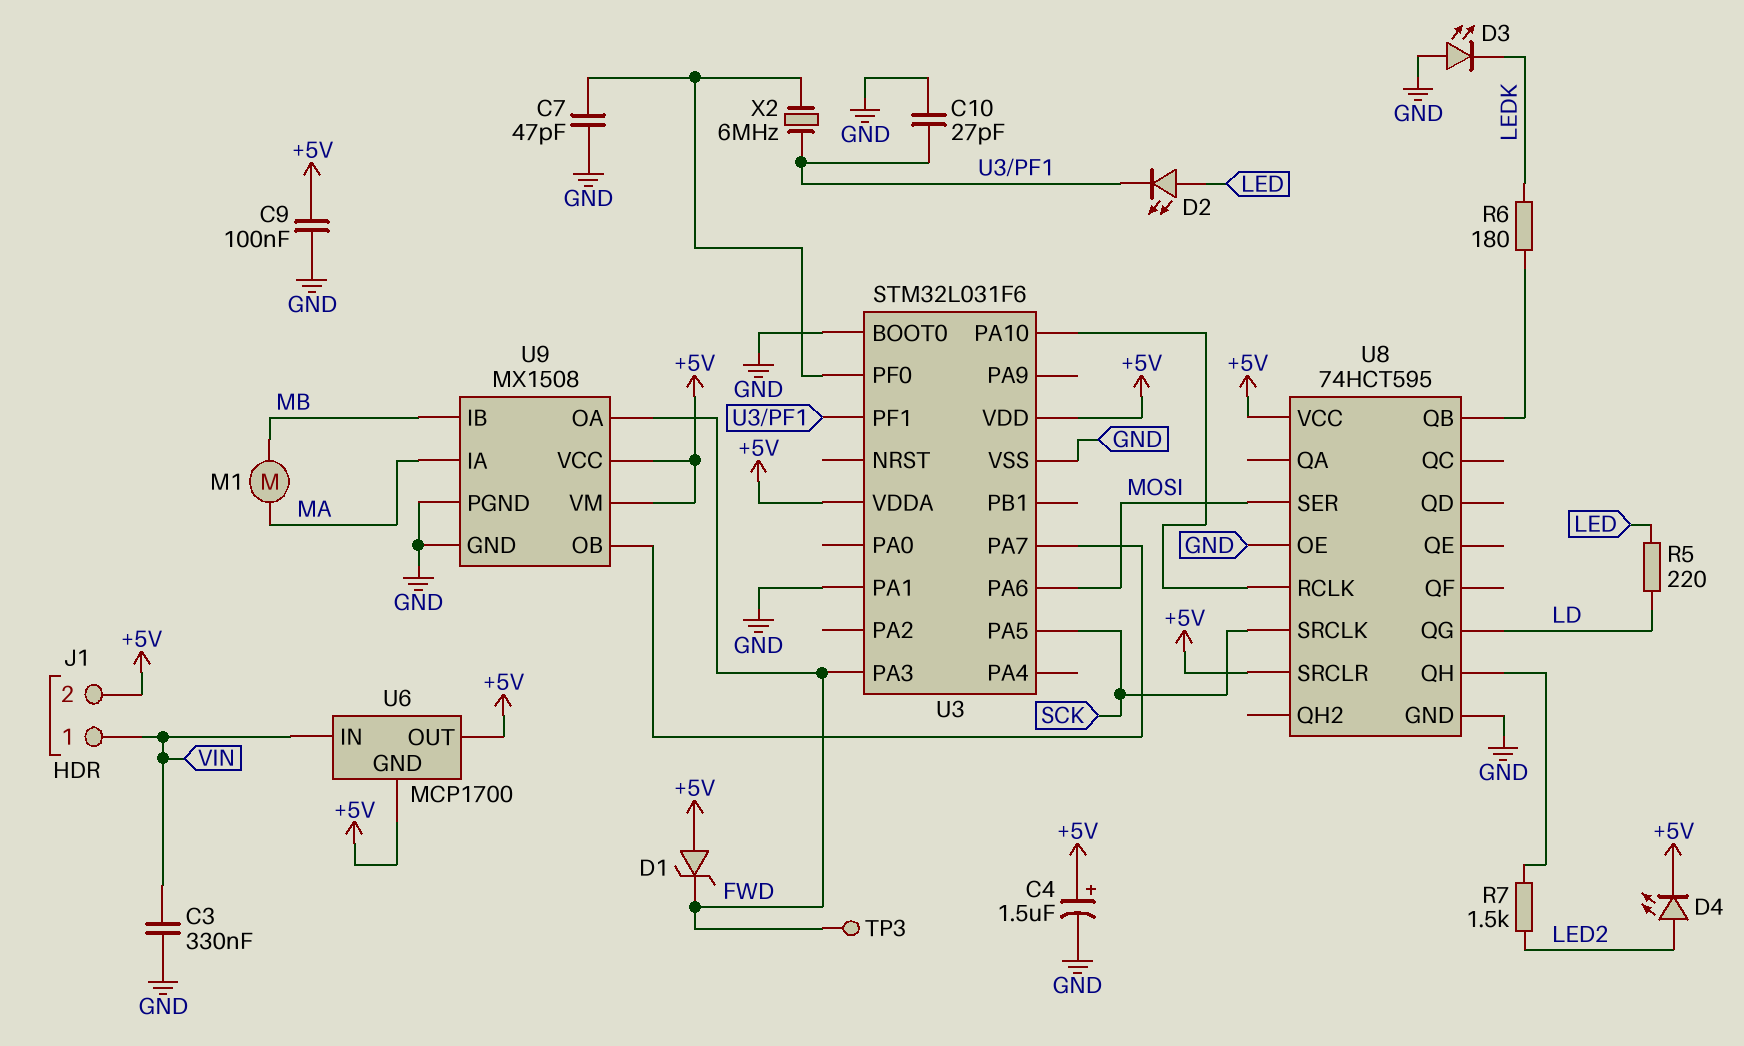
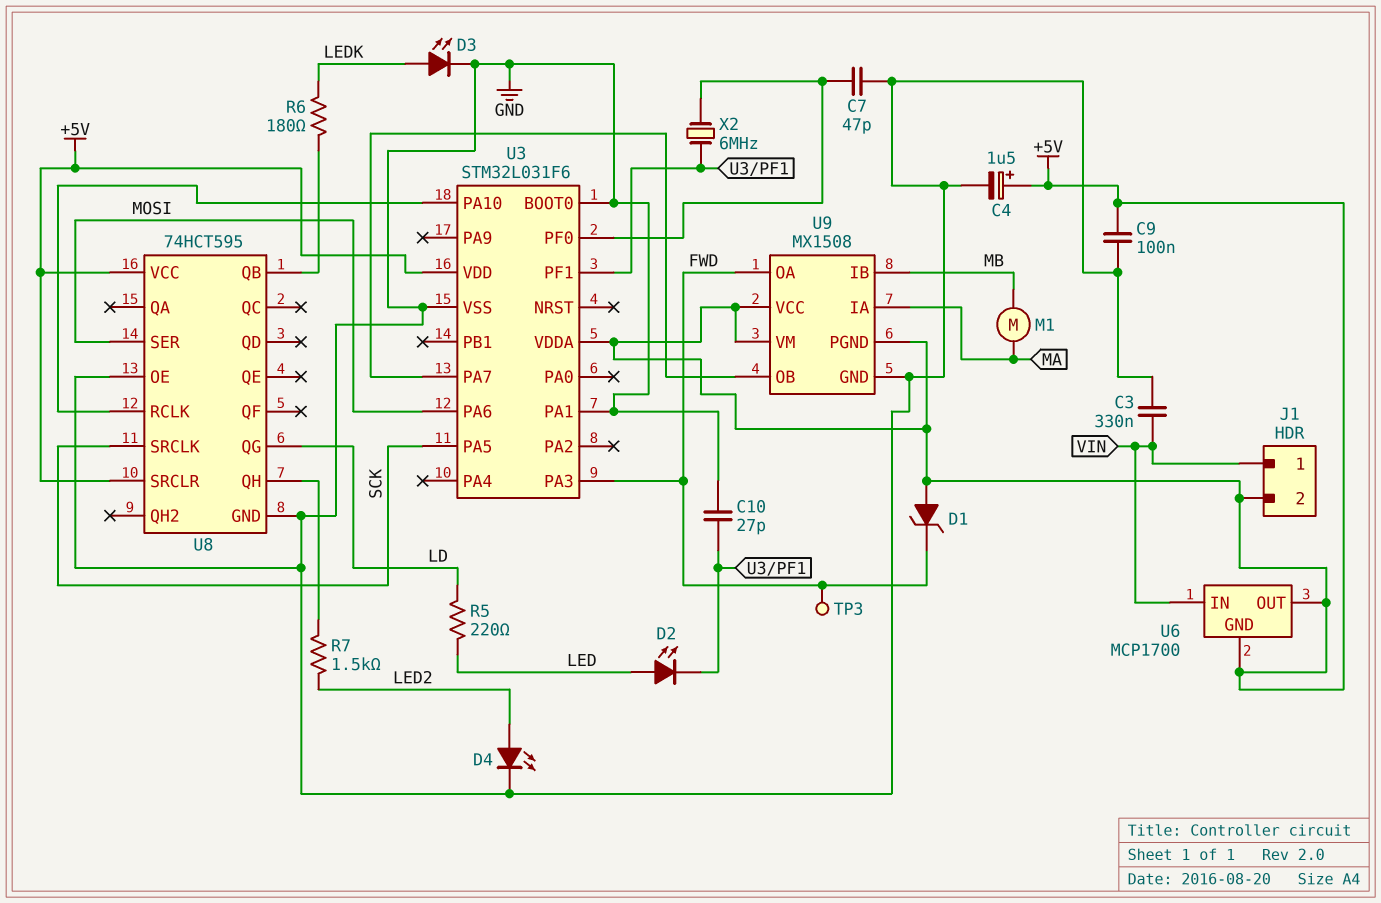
D3: LED (A GND, K LEDK) -> LED (A LEDK, K GND)
D4: LED (A LED2, K +5V) -> LED (A LED2, K GND)
U9 pin PGND: GND -> +5V

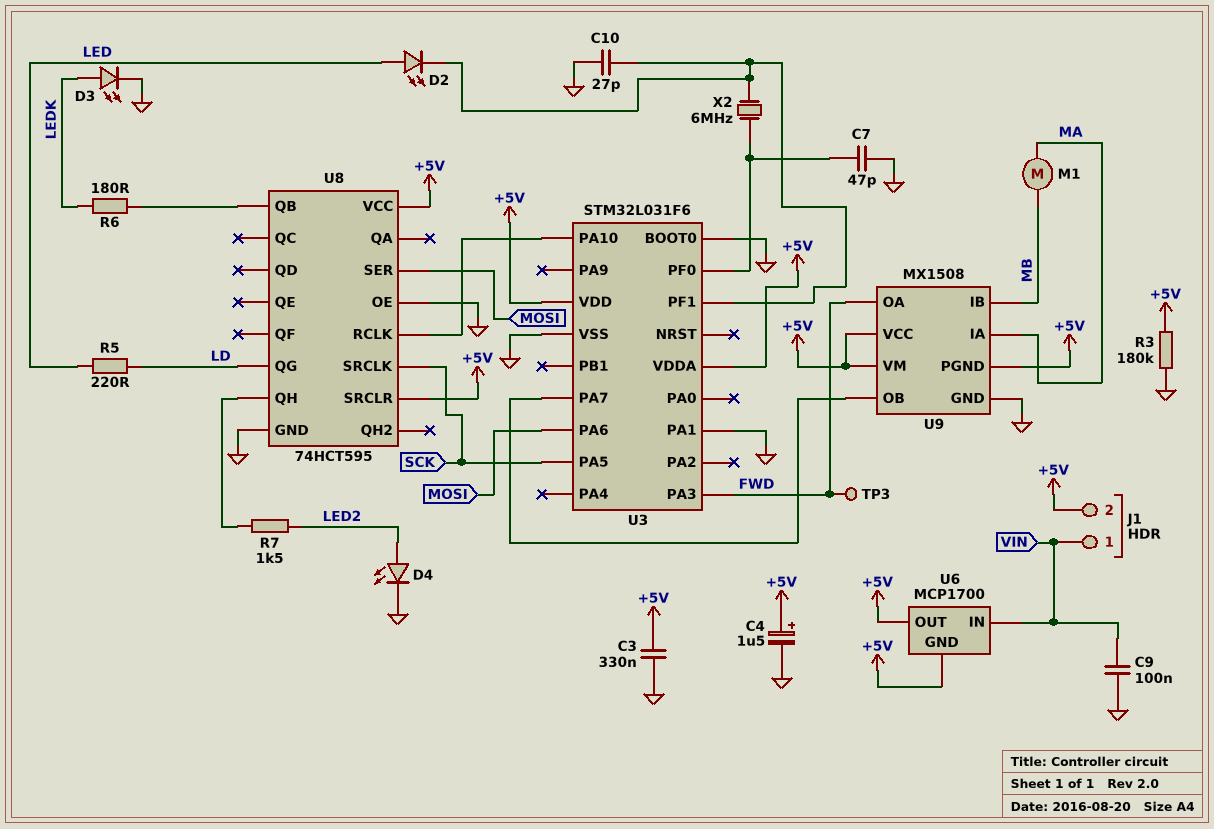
C3: 330nF (GND, VIN) -> 330nF (+5V, GND)
C9: 100nF (+5V, GND) -> 100nF (GND, VIN)
D1: zener (A +5V, K FWD) -> none
R3: none -> 180k (+5V, GND)

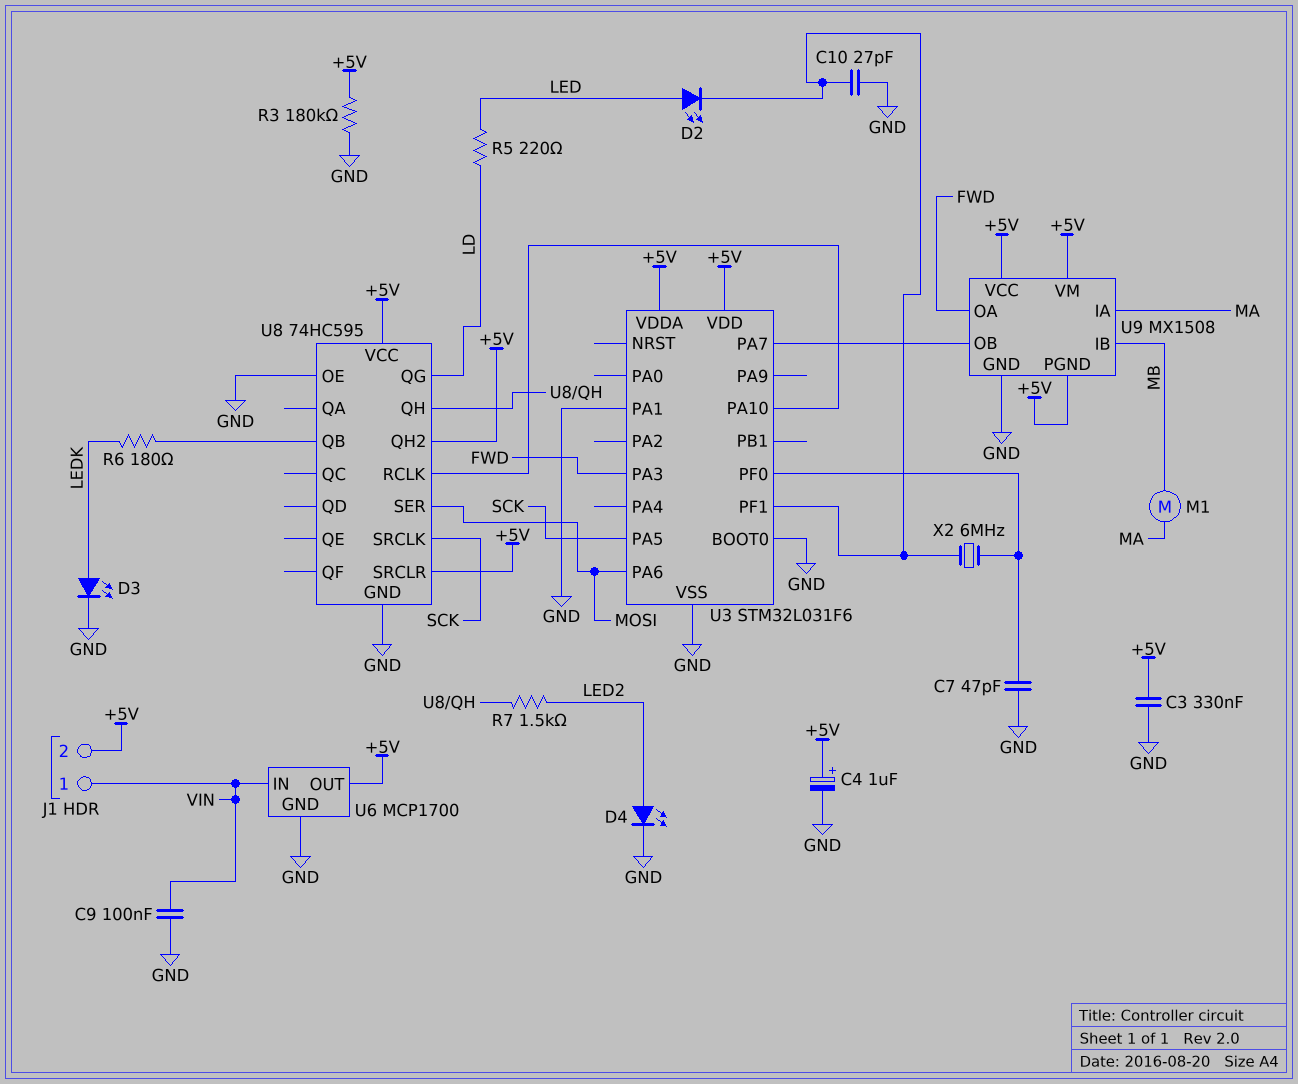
C4: 1.5uF (plus +5V, minus GND) -> 1uF (plus +5V, minus GND)
TP3: test point (FWD) -> none
U6 pin GND: +5V -> GND
U8: 74HCT595 -> 74HC595
U8 pin QH2: none -> +5V

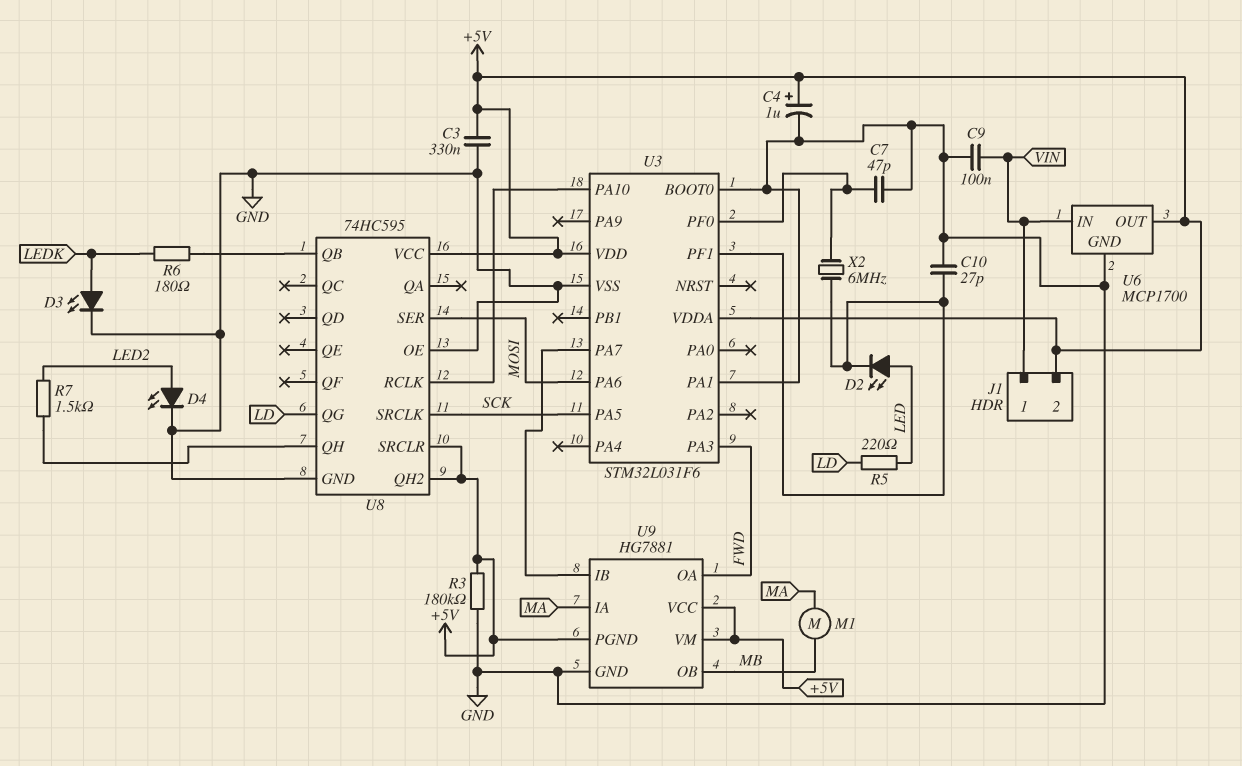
U9: MX1508 -> HG7881
U9 pin IB: MB -> U3/PA7
U9 pin OB: U3/PA7 -> MB

